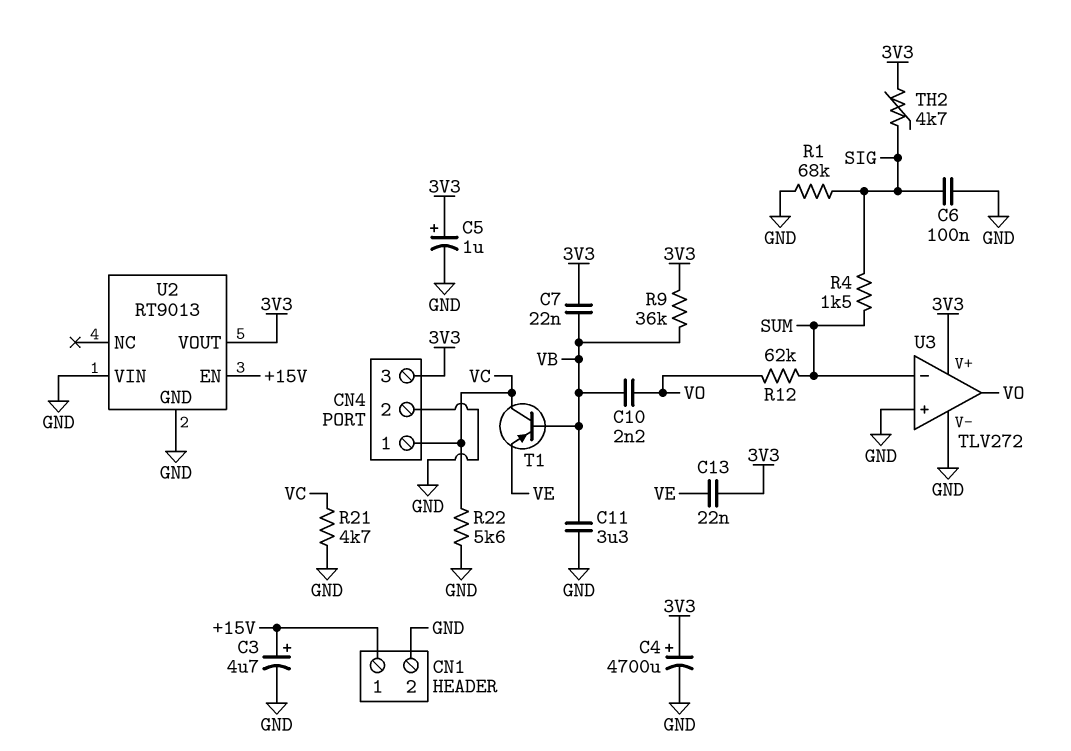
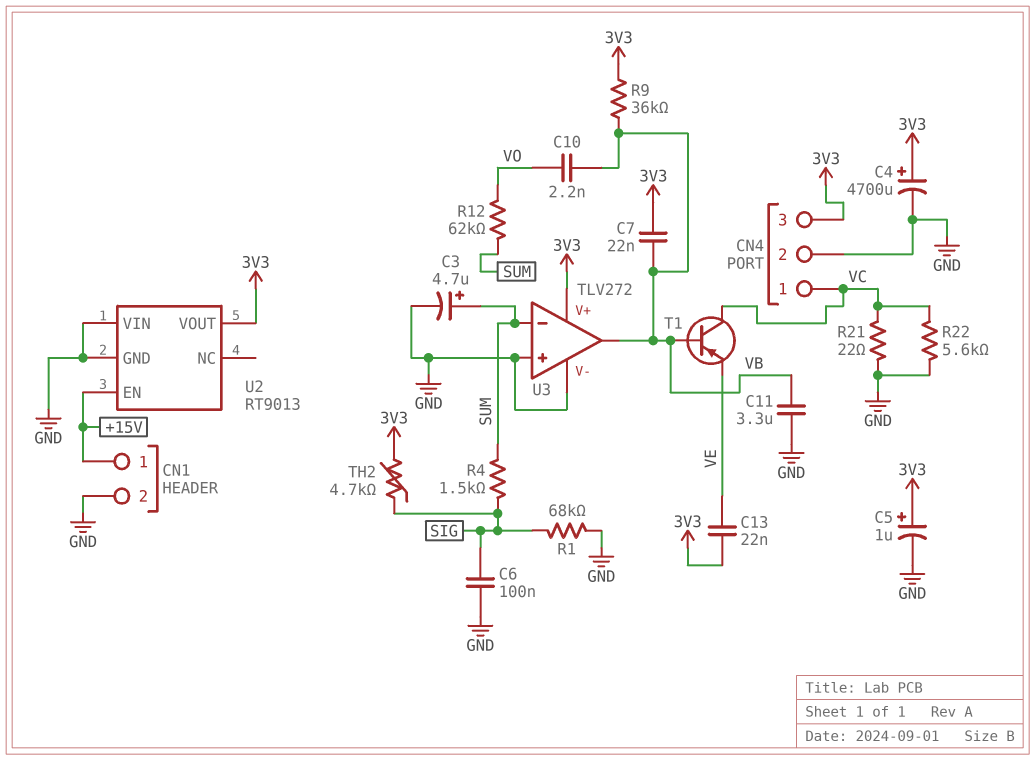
C3: 4.7uF (plus +15V, minus GND) -> 4.7uF (plus SUM, minus GND)
R21: 4.7k (GND, VC) -> 22 (GND, VC)
U3 pin out: VO -> VB

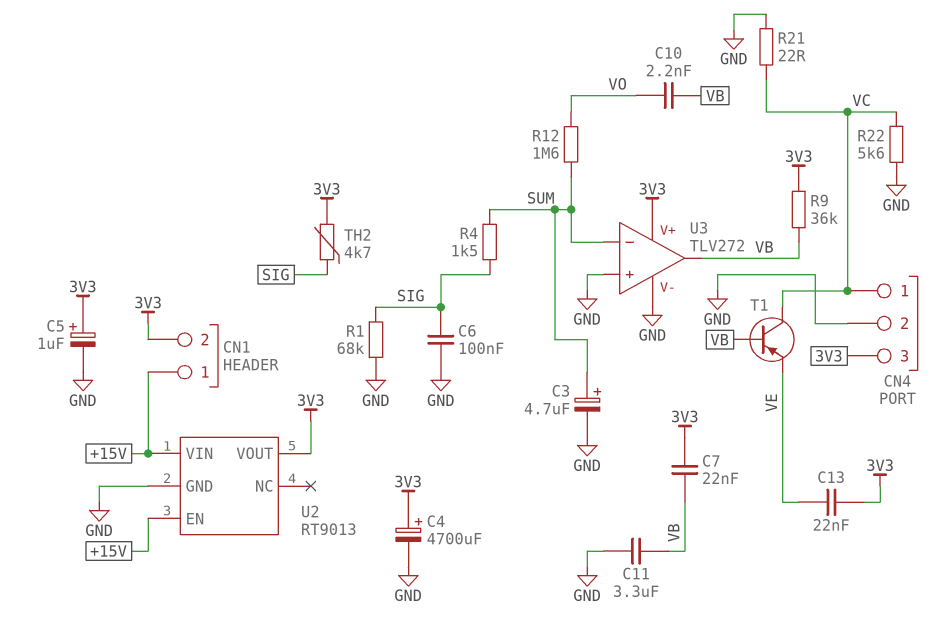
CN1 pin 2: GND -> 3V3
R12: 62k (SUM, VO) -> 1.6M (SUM, VO)
U2 pin VIN: GND -> +15V

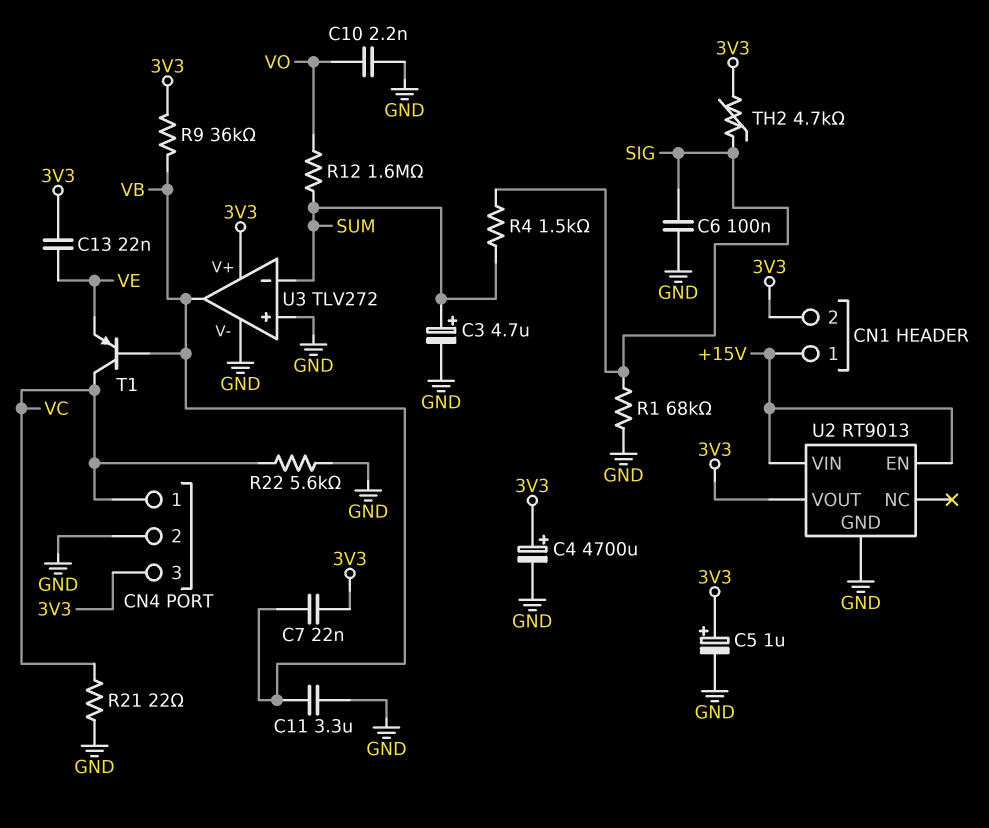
C10: 2.2nF (VB, VO) -> 2.2nF (GND, VO)

